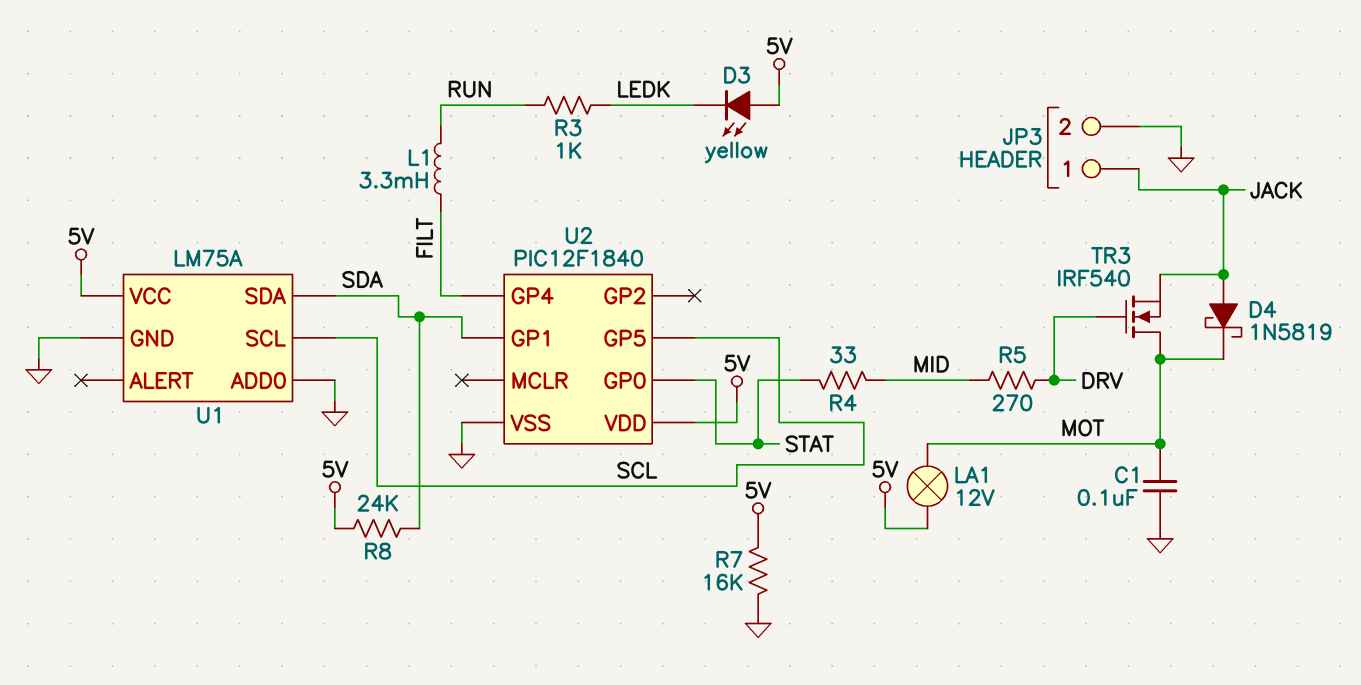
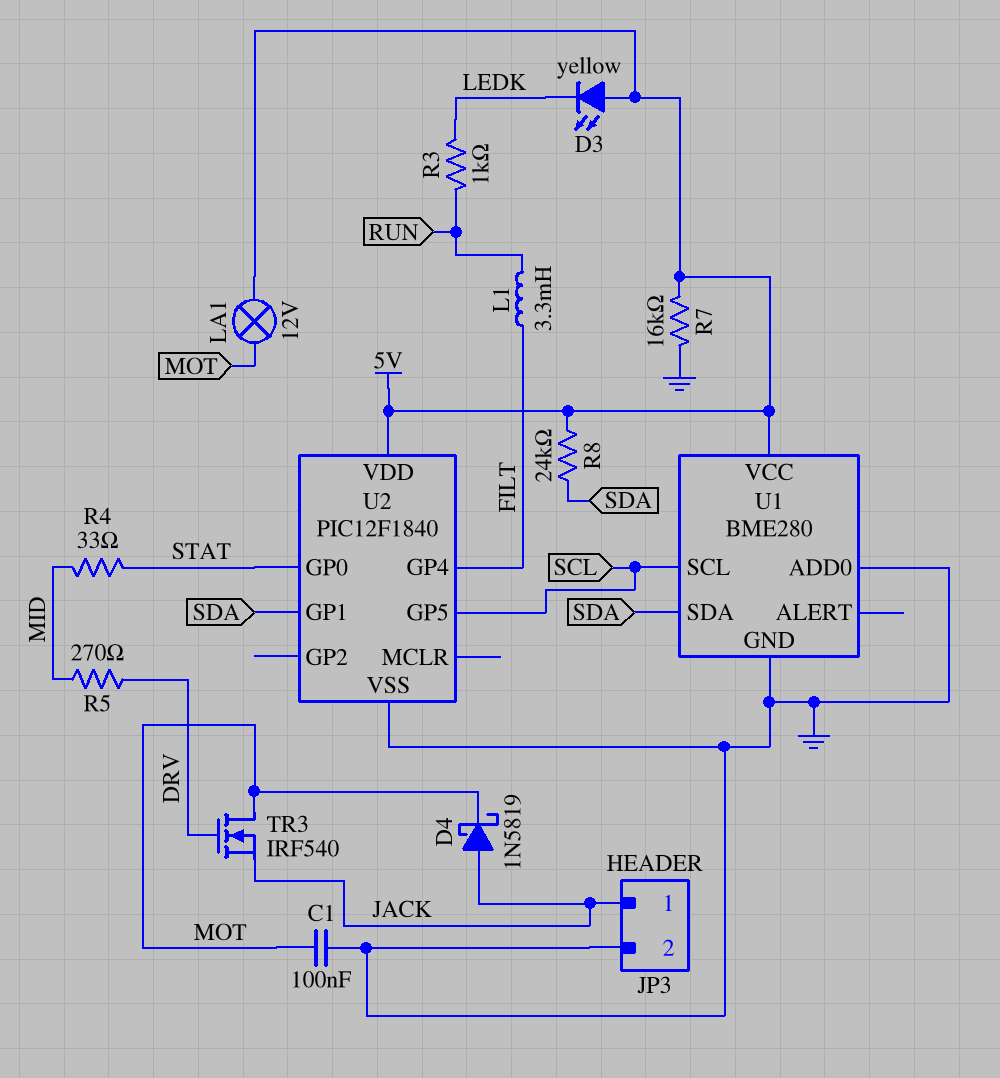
U1: LM75A -> BME280

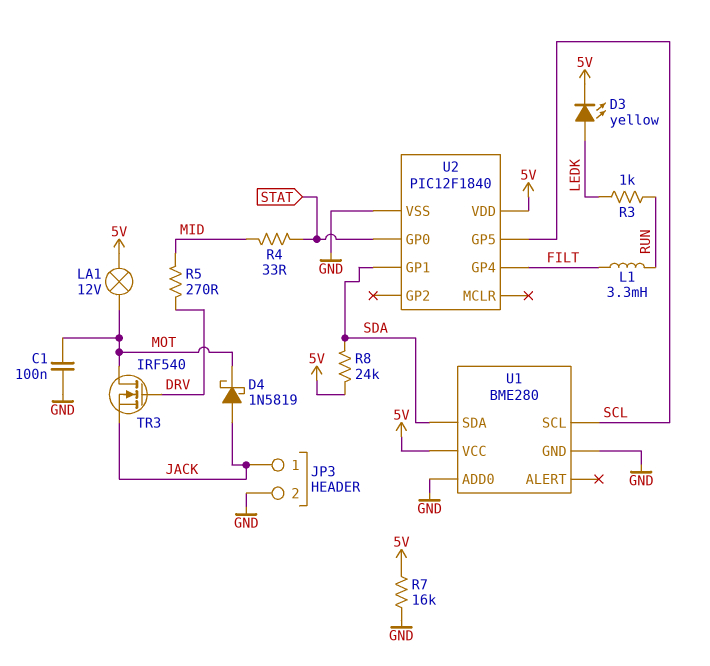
D3: LED yellow (A 5V, K LEDK) -> LED yellow (A LEDK, K 5V)

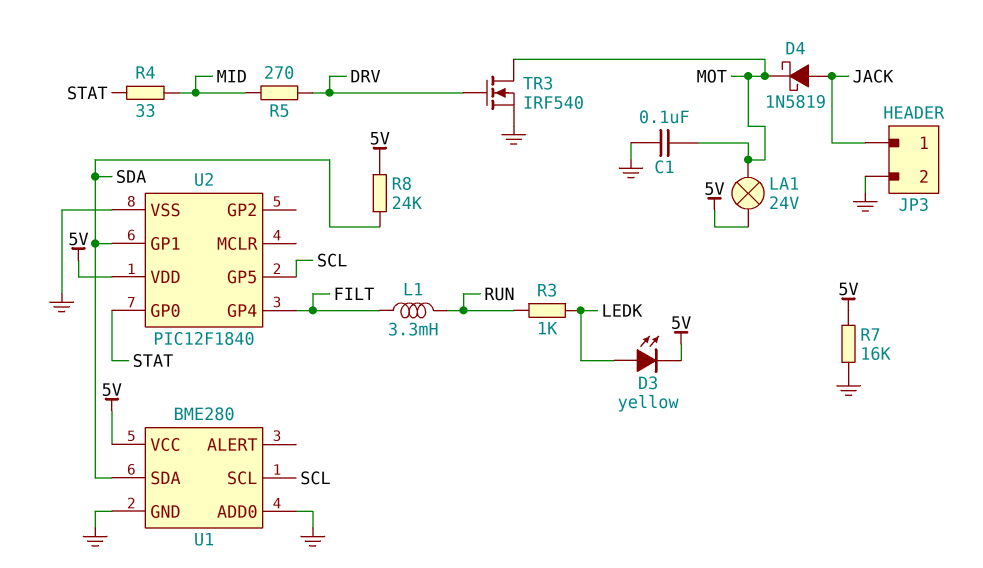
LA1: lamp 12V (5V, MOT) -> lamp 24V (5V, MOT)
TR3: NMOS IRF540 (G DRV, D MOT, S JACK) -> NMOS IRF540 (G DRV, D MOT, S GND)

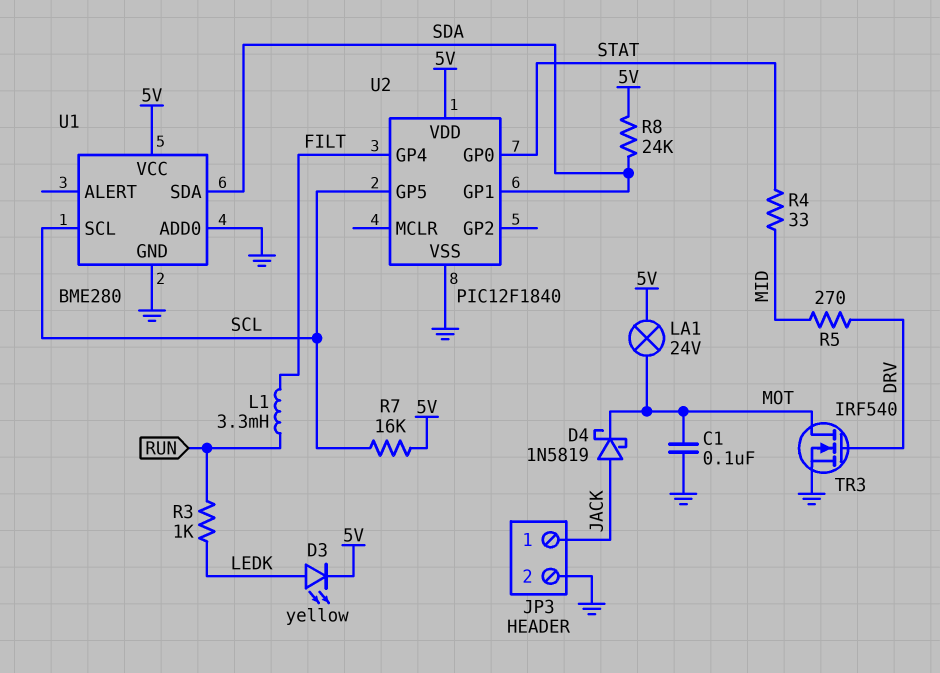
R7: 16k (5V, GND) -> 16k (5V, SCL)

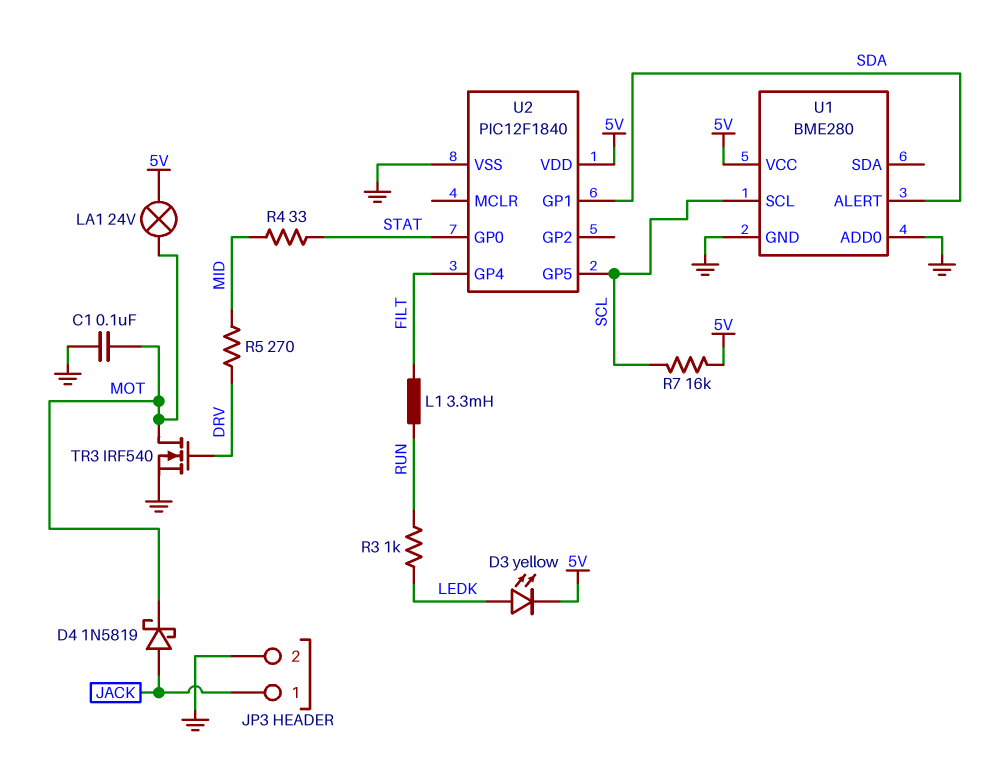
R8: 24k (5V, SDA) -> none
U1 pin ALERT: none -> SDA
U1 pin SDA: SDA -> none

